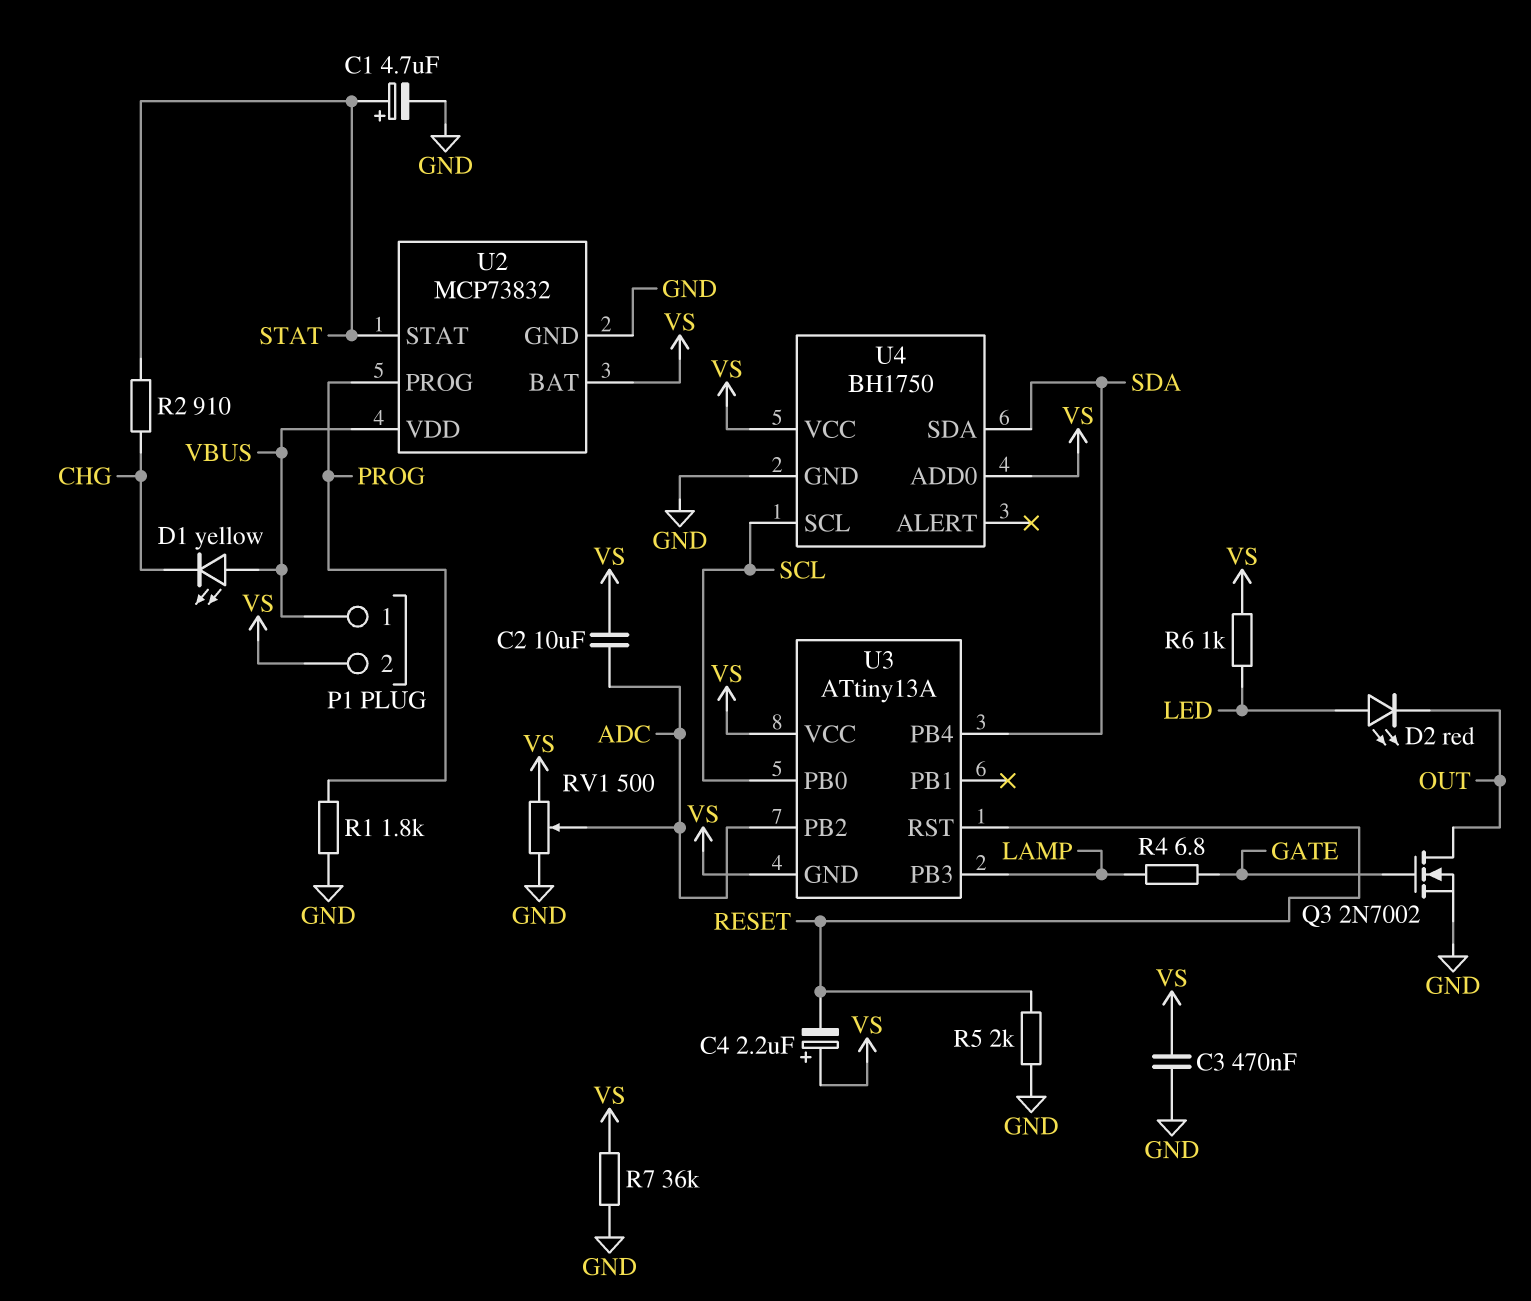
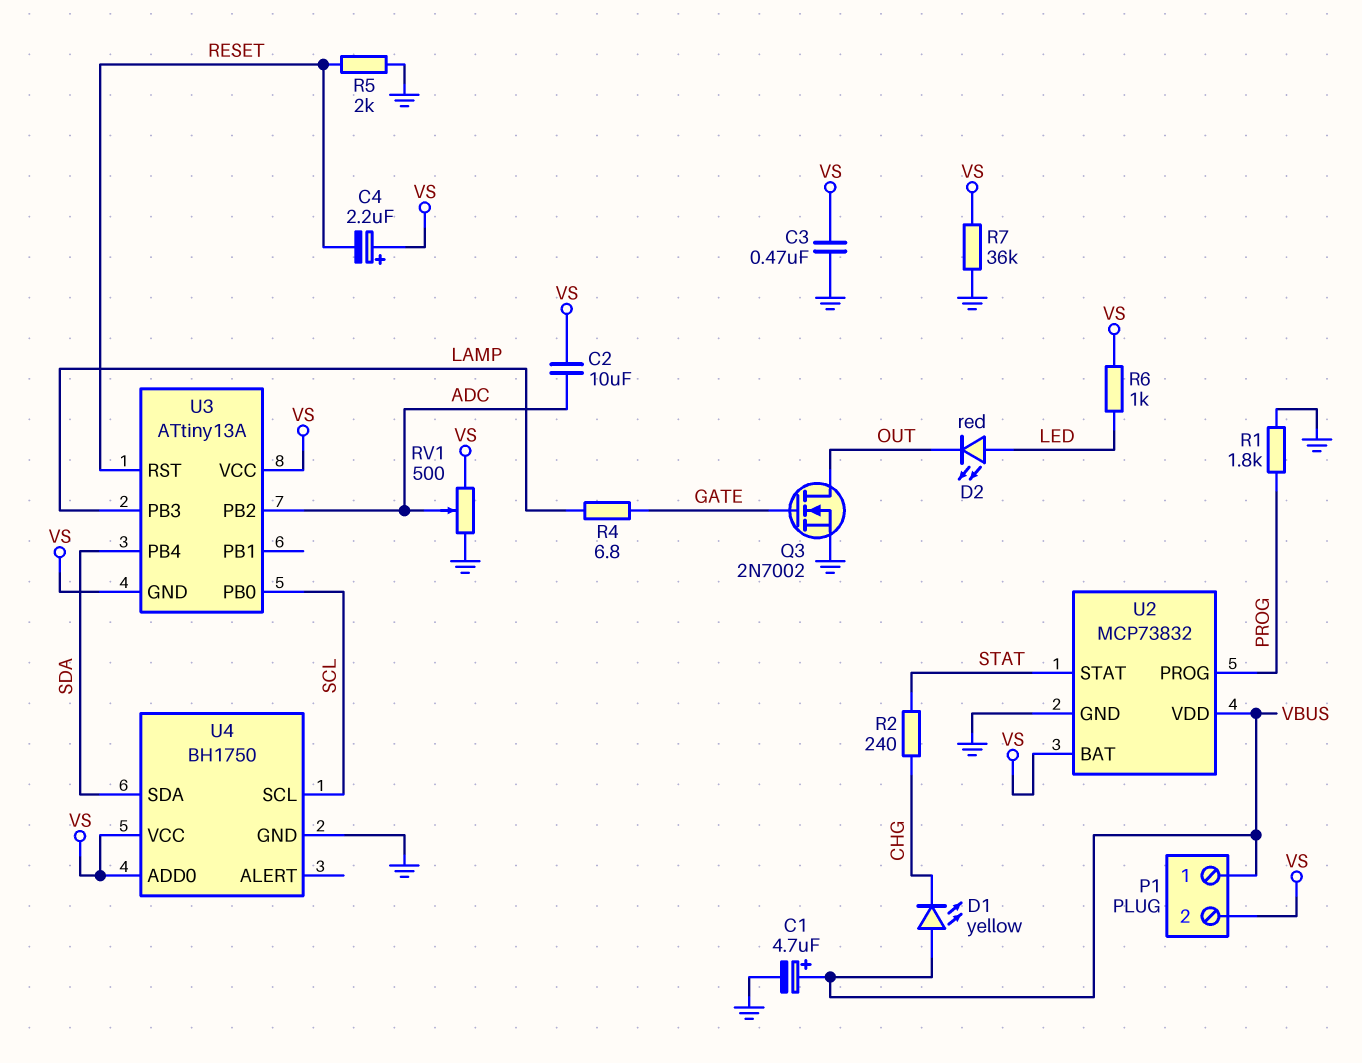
C1: 4.7uF (plus STAT, minus GND) -> 4.7uF (plus VBUS, minus GND)
R2: 910 (CHG, STAT) -> 240 (CHG, STAT)

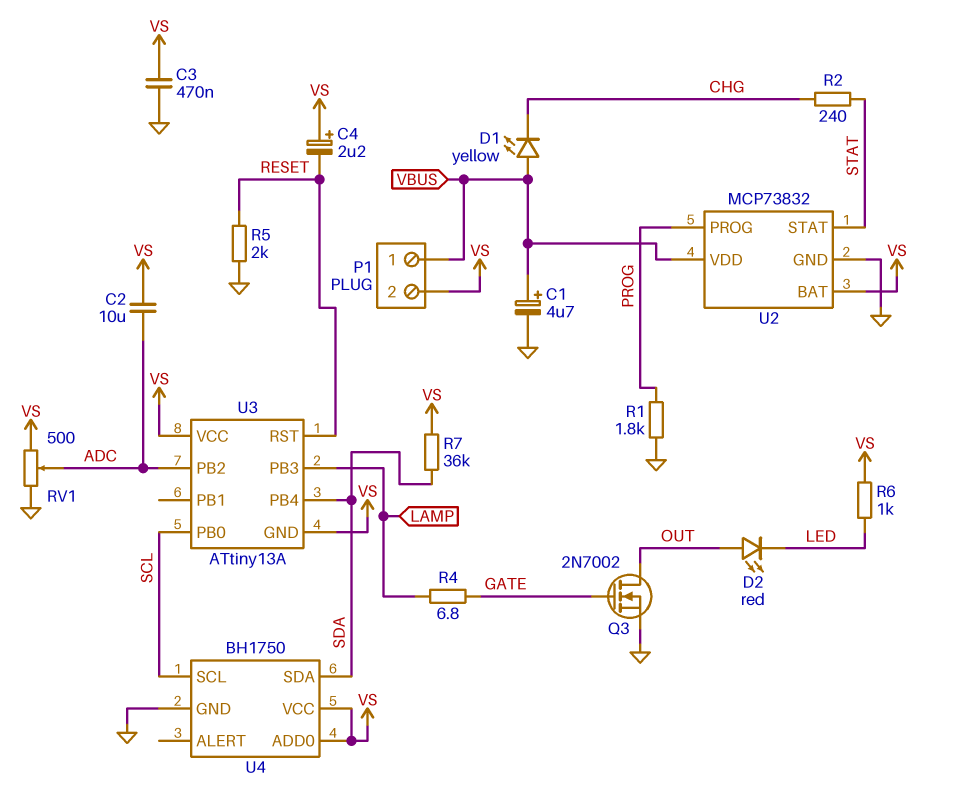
D2: LED red (A LED, K OUT) -> LED red (A OUT, K LED)
R7: 36k (GND, VS) -> 36k (SDA, VS)

